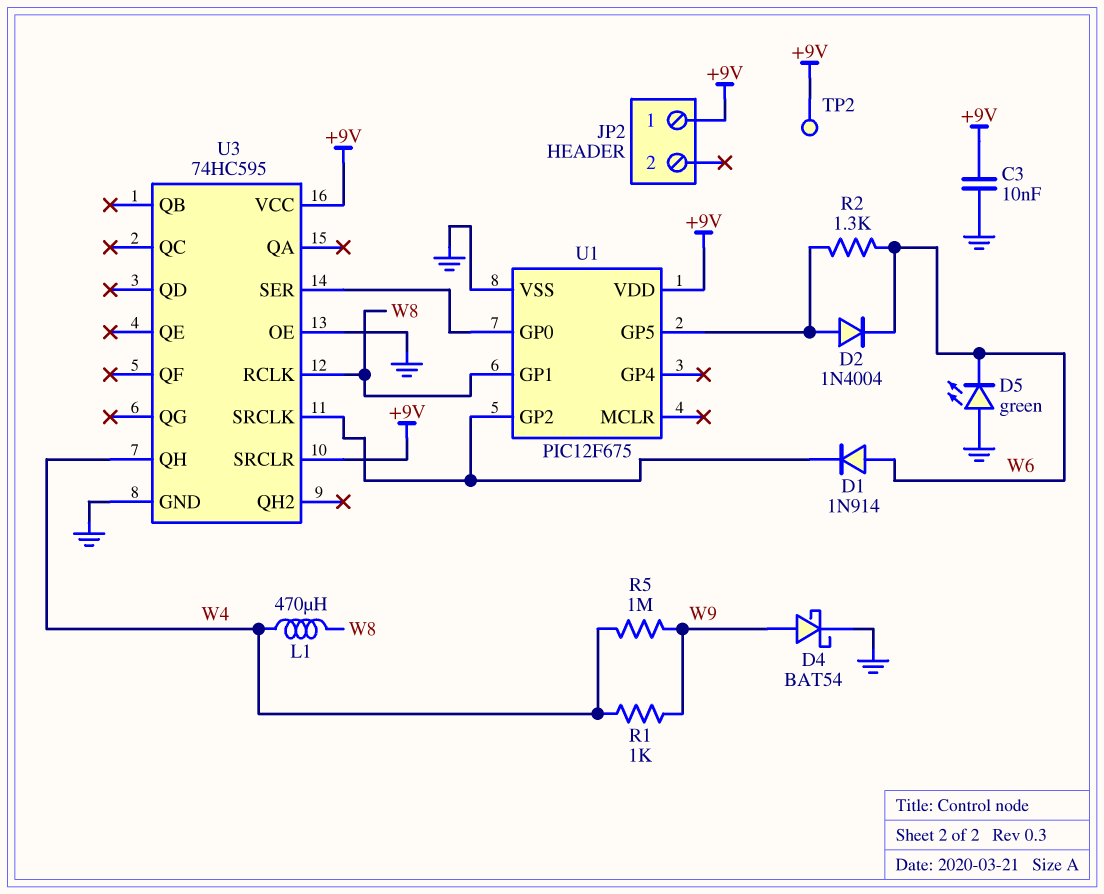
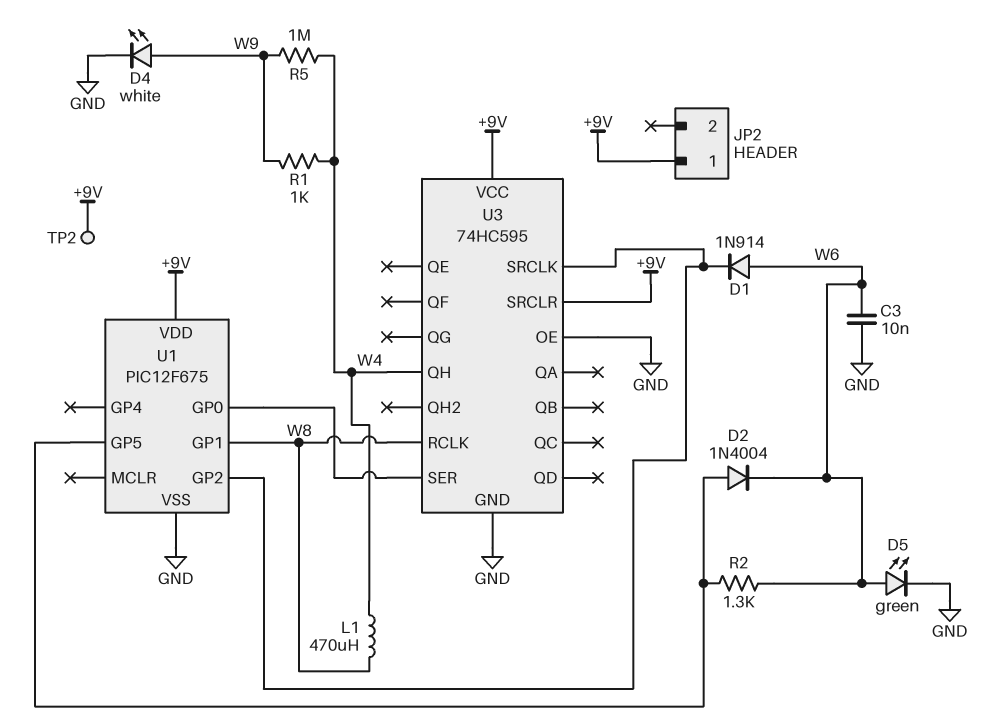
C3: 10nF (+9V, GND) -> 10nF (GND, W6)
D4: schottky BAT54 (A W9, K GND) -> LED white (A W9, K GND)
D5: LED green (A GND, K W6) -> LED green (A W6, K GND)

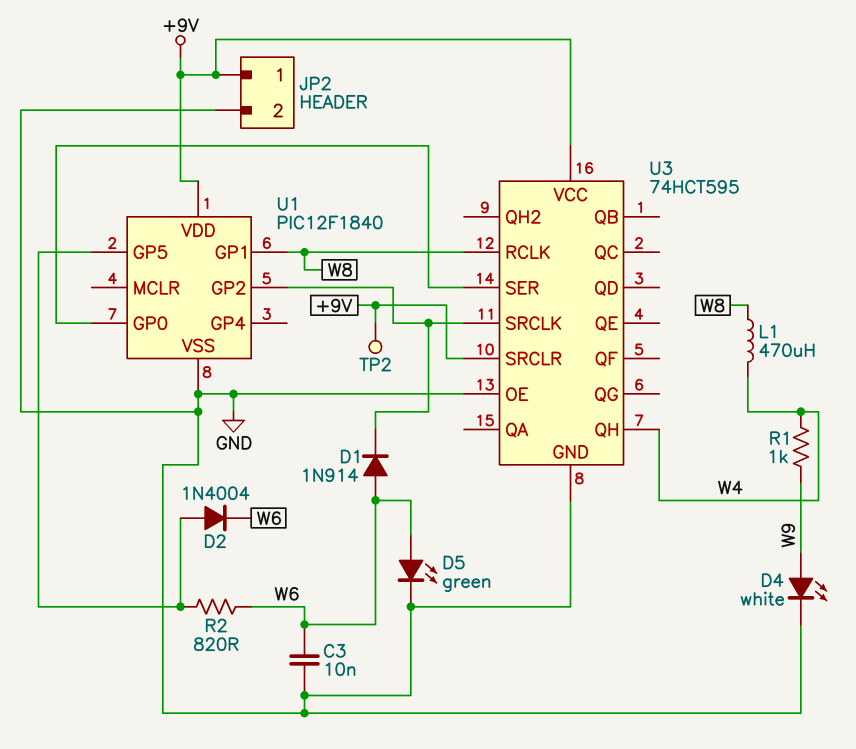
JP2 pin 2: none -> GND
R2: 1.3k (U1/GP5, W6) -> 820 (U1/GP5, W6)
R5: 1M (W4, W9) -> none
U1: PIC12F675 -> PIC12F1840
U3: 74HC595 -> 74HCT595

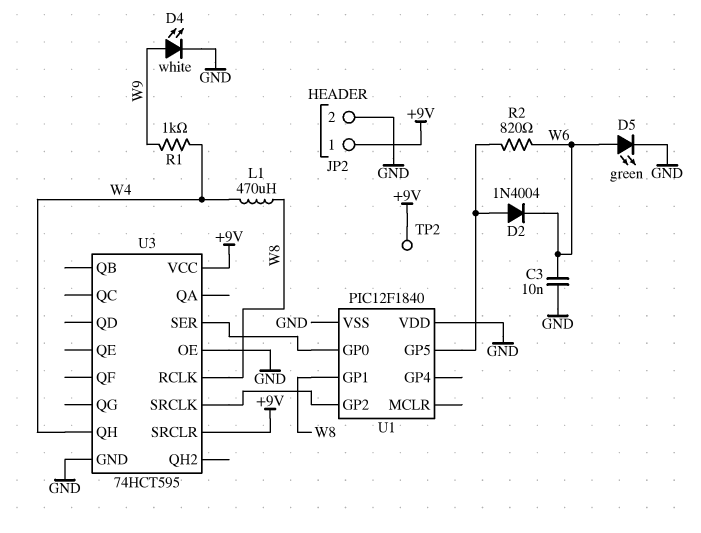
D1: diode 1N914 (A W6, K U1/GP2) -> none
U1 pin VDD: +9V -> GND

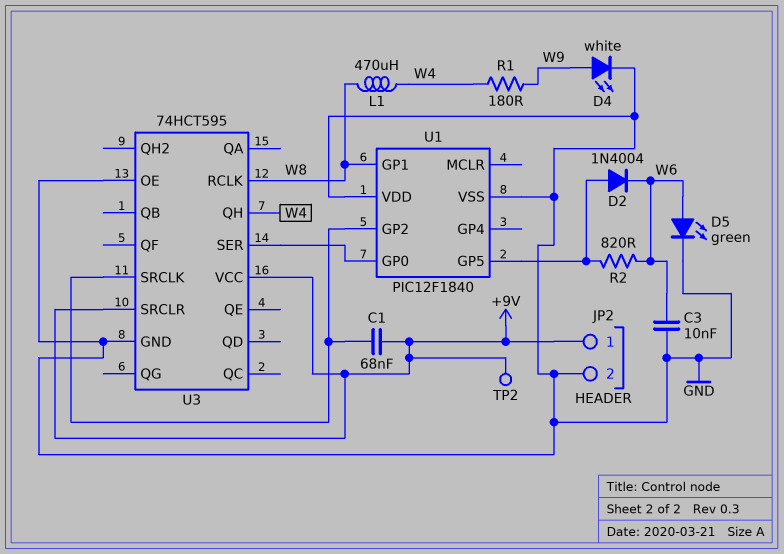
C1: none -> 68nF (+9V, U1/GP2)
R1: 1k (W4, W9) -> 180 (W4, W9)

